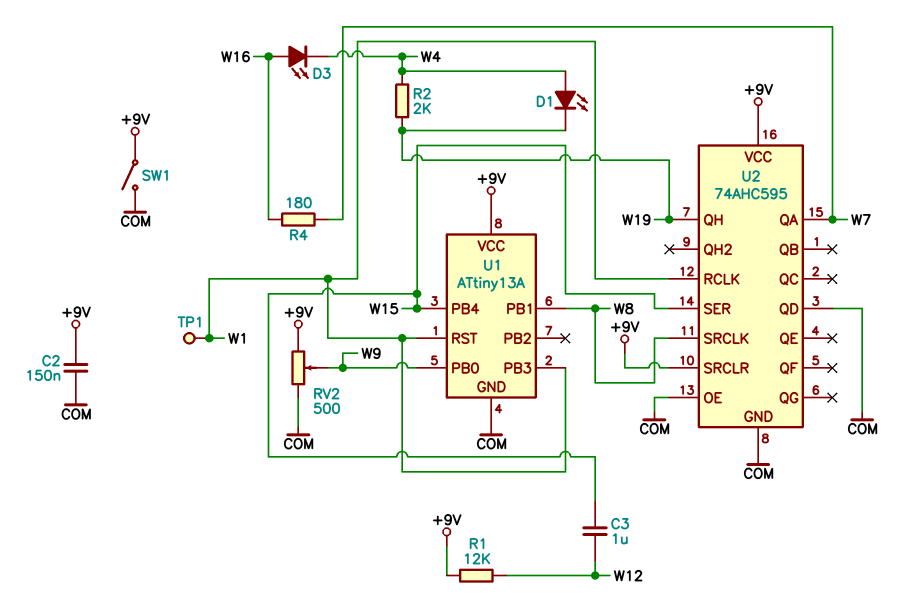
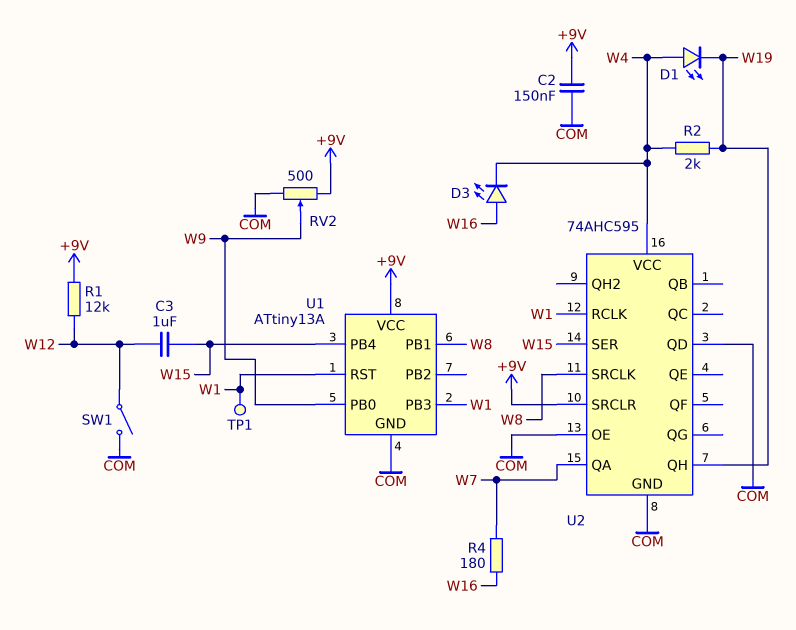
SW1: switch (+9V, COM) -> switch (COM, W12)
U2 pin VCC: +9V -> W4

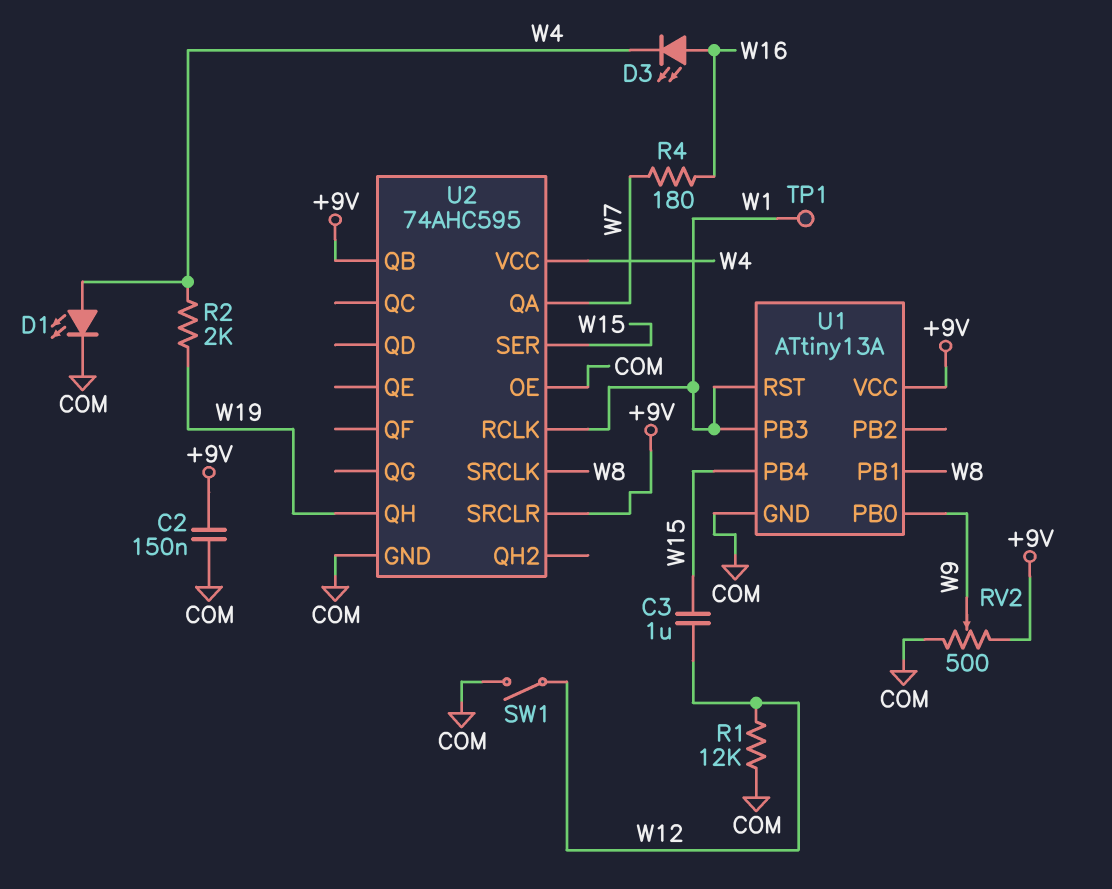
D1: LED (A W4, K W19) -> LED (A W4, K COM)
R1: 12k (+9V, W12) -> 12k (COM, W12)
U2 pin QB: none -> +9V
U2 pin QD: COM -> none

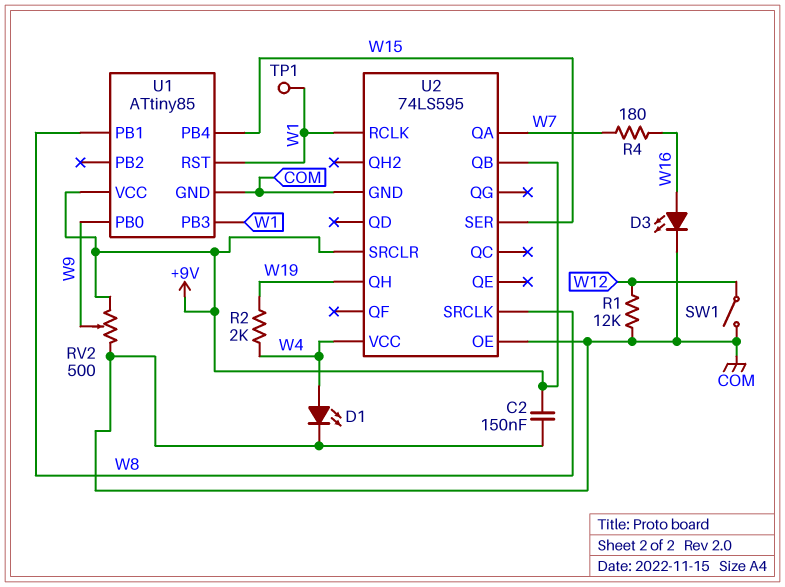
C3: 1uF (W12, W15) -> none
D3: LED (A W16, K W4) -> LED (A W16, K COM)
U1: ATtiny13A -> ATtiny85
U2: 74AHC595 -> 74LS595

